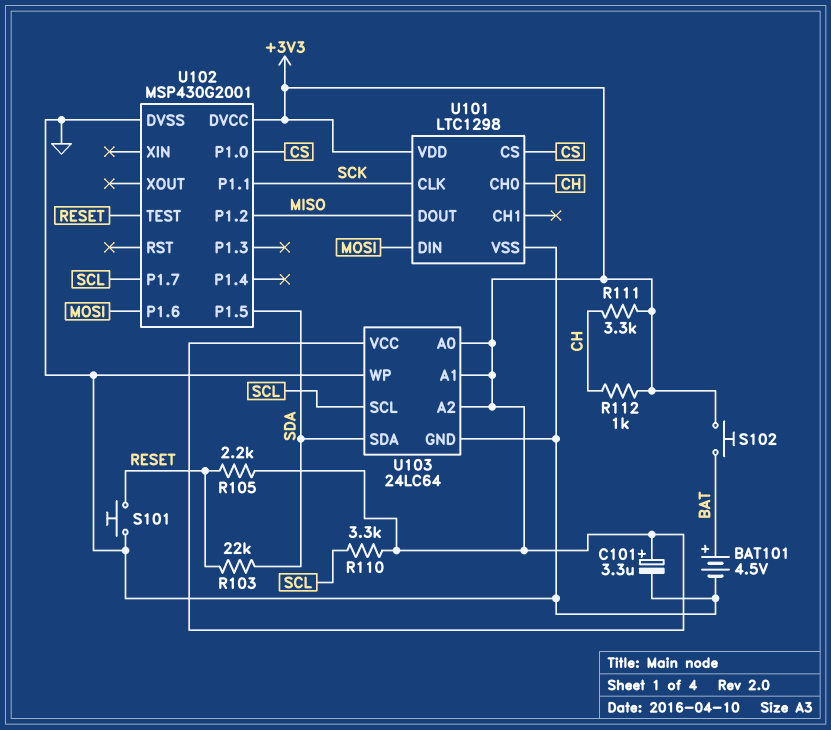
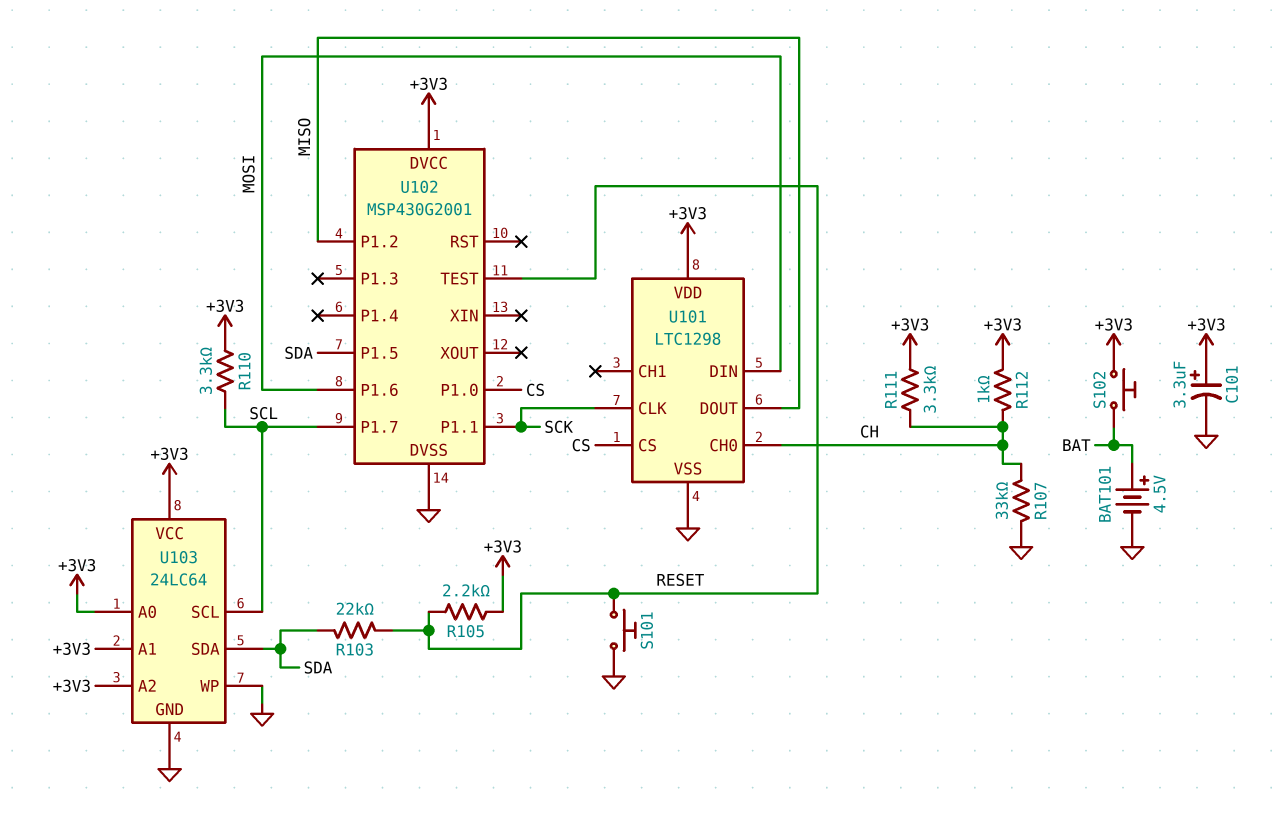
R107: none -> 33k (CH, GND)

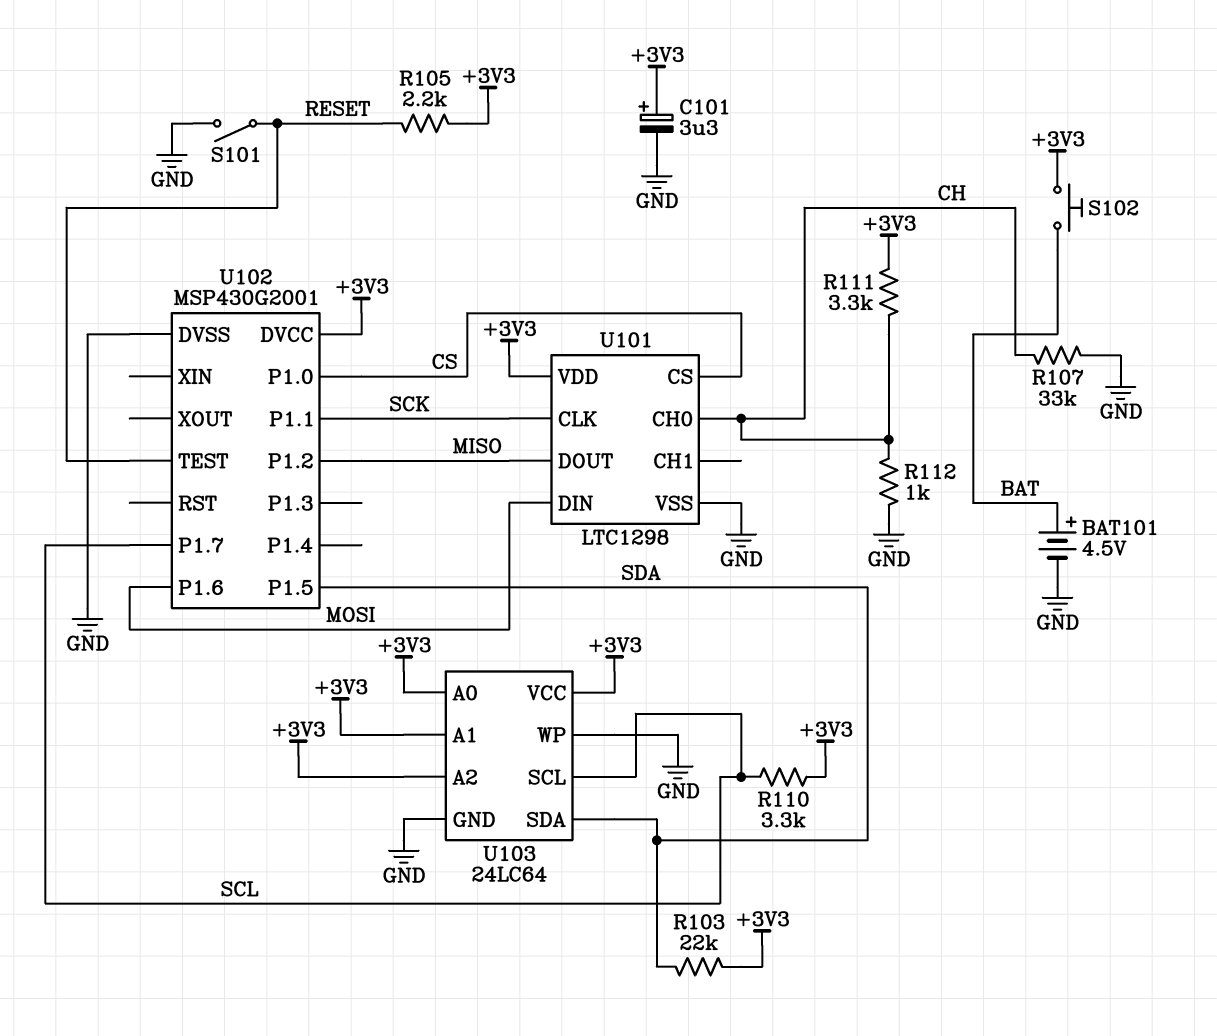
R103: 22k (RESET, SDA) -> 22k (+3V3, SDA)
R112: 1k (+3V3, CH) -> 1k (CH, GND)
S101: button (GND, RESET) -> switch (GND, RESET)

